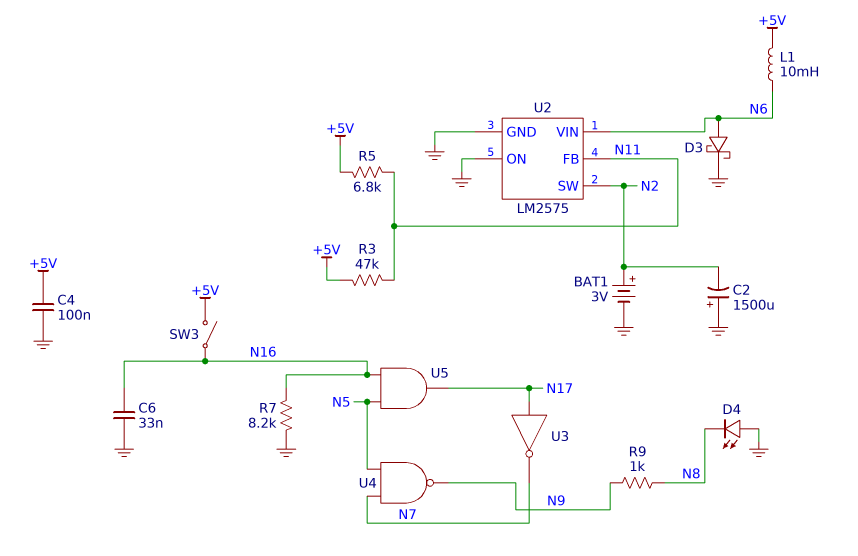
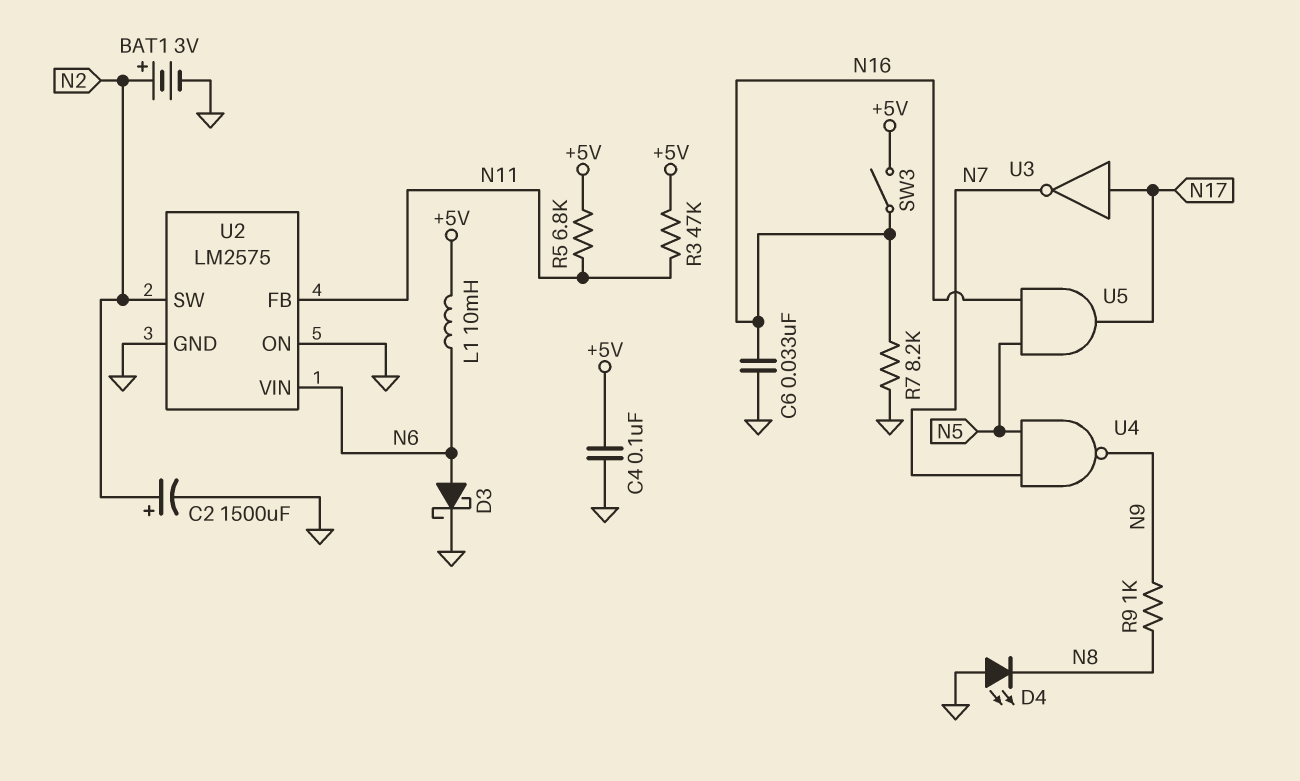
C2: 1500uF (plus GND, minus N2) -> 1500uF (plus N2, minus GND)

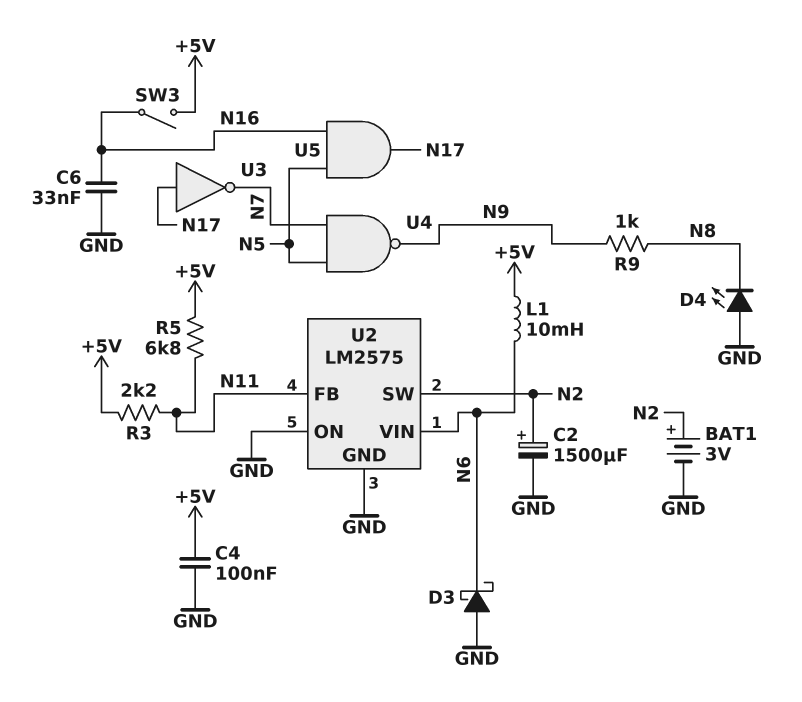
D3: schottky (A N6, K GND) -> schottky (A GND, K N6)
R3: 47k (+5V, N11) -> 2.2k (+5V, N11)
R7: 8.2k (GND, N16) -> none

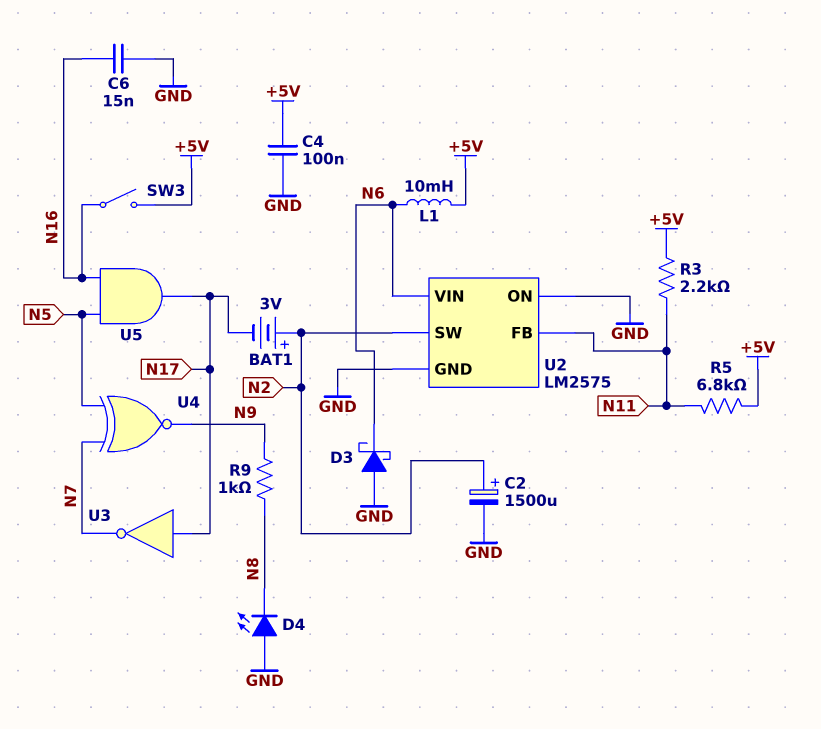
BAT1: 3V (plus N2, minus GND) -> 3V (plus N2, minus N17)
C6: 33nF (GND, N16) -> 15nF (GND, N16)
U4: NAND (in N5, in N7, out N9) -> XNOR (in N5, in N7, out N9)

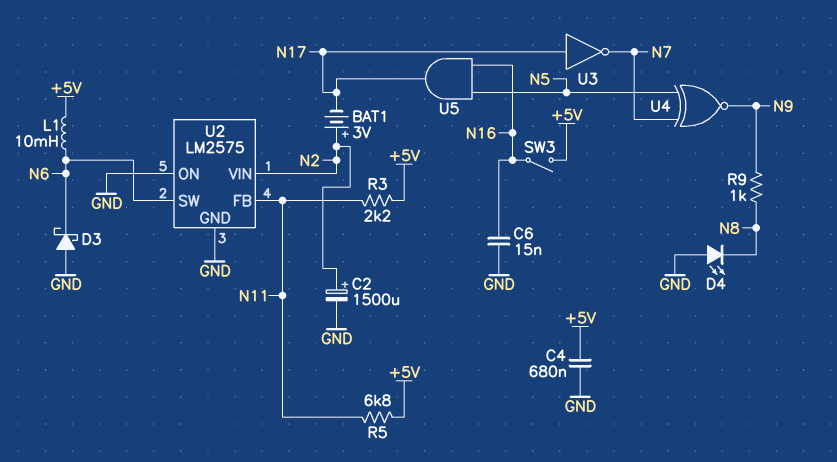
C4: 100nF (+5V, GND) -> 680nF (+5V, GND)
U2 pin SW: N2 -> N6
U2 pin VIN: N6 -> N2

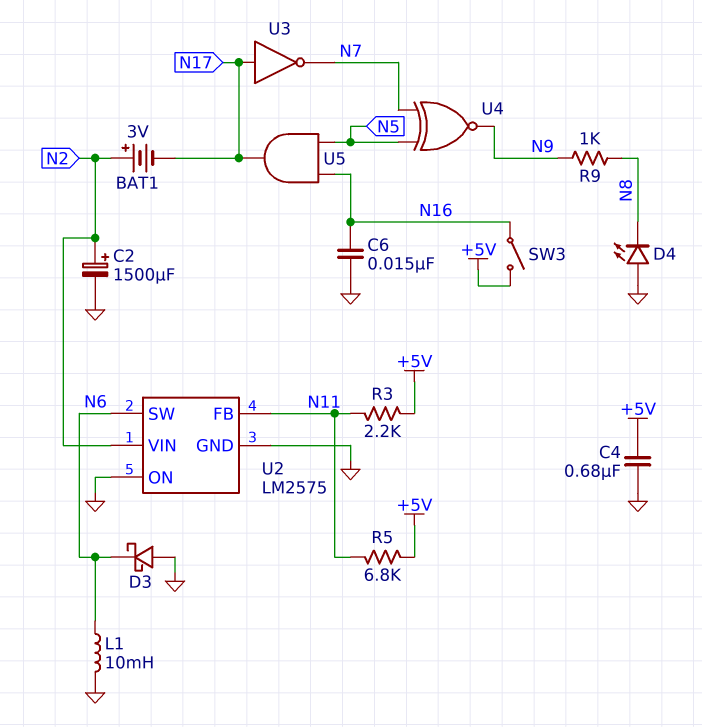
L1: 10mH (+5V, N6) -> 10mH (GND, N6)

